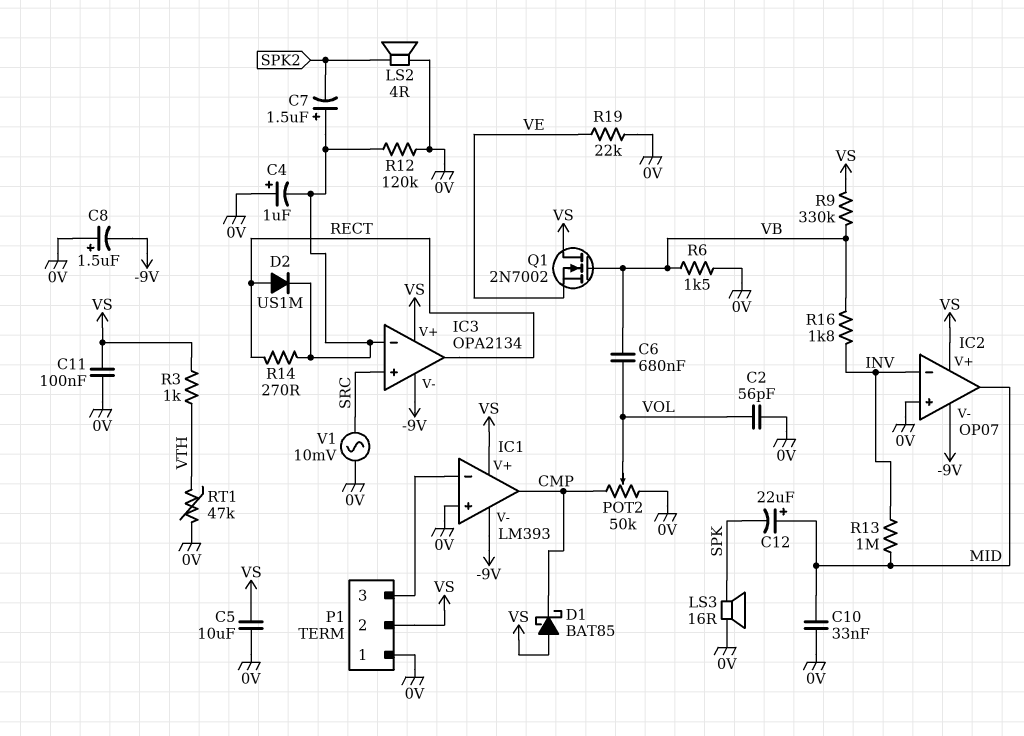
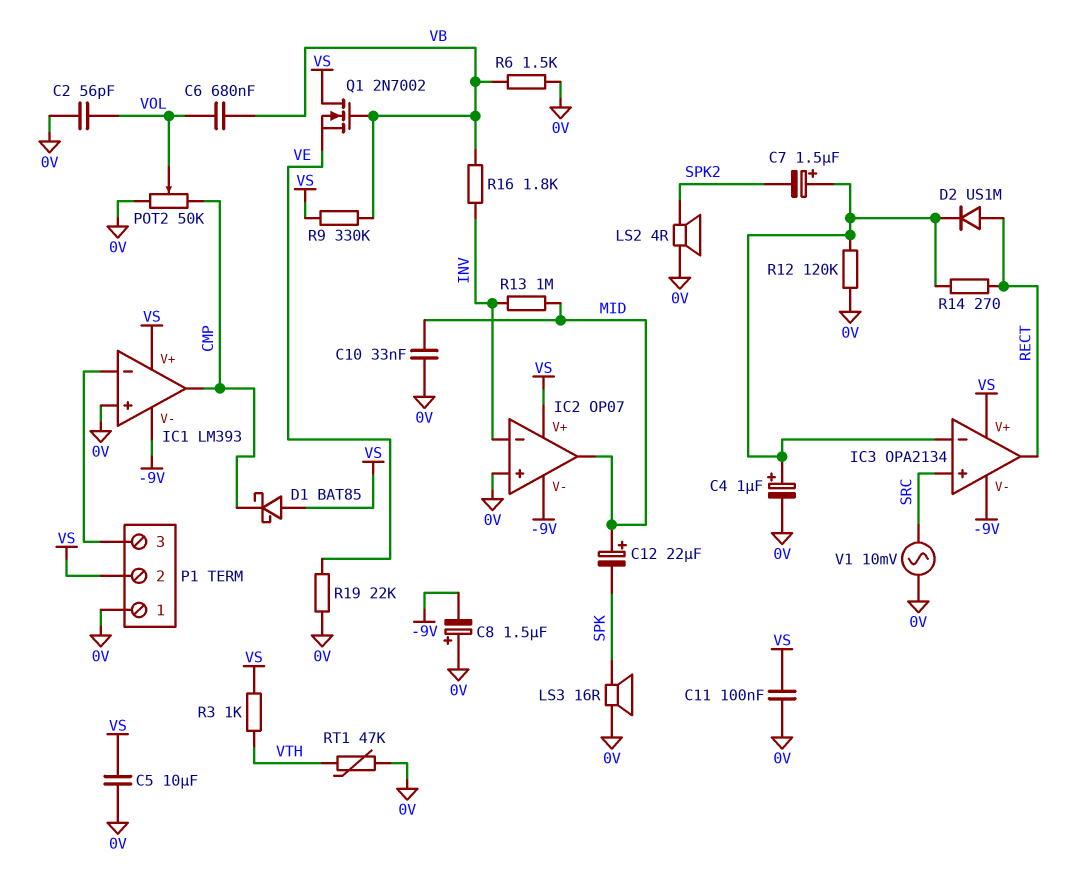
C4: 1uF (plus 0V, minus IC3/in-) -> 1uF (plus IC3/in-, minus 0V)

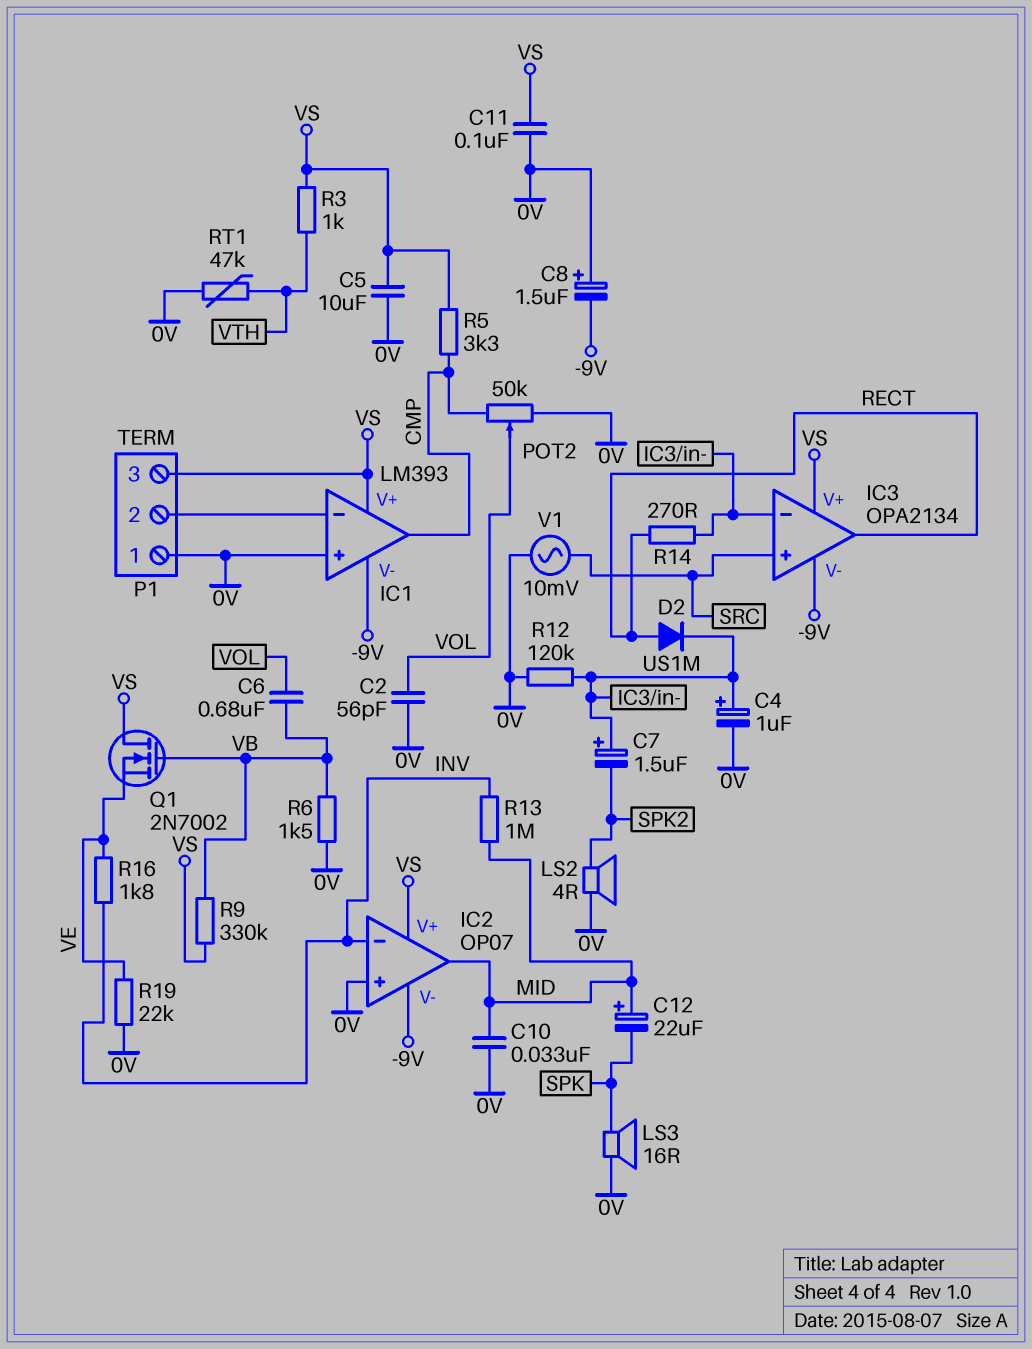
D1: schottky BAT85 (A VS, K CMP) -> none
P1 pin 2: VS -> IC1/in-
P1 pin 3: IC1/in- -> VS
R5: none -> 3.3k (CMP, VS)
R16: 1.8k (INV, VB) -> 1.8k (INV, VE)

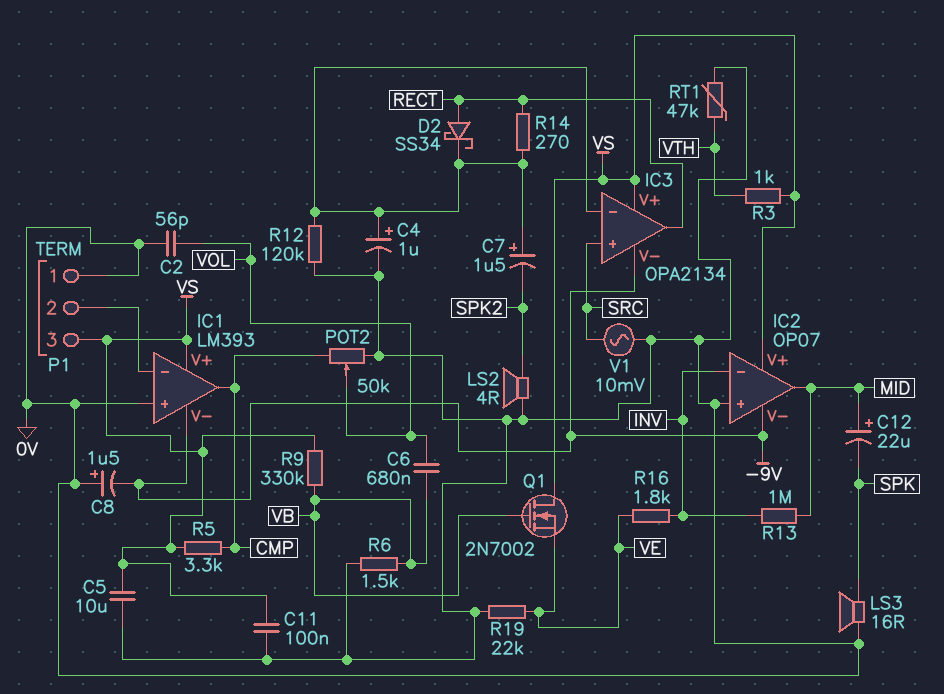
C10: 33nF (0V, MID) -> none
D2: diode US1M (A RECT, K IC3/in-) -> schottky SS34 (A RECT, K IC3/in-)

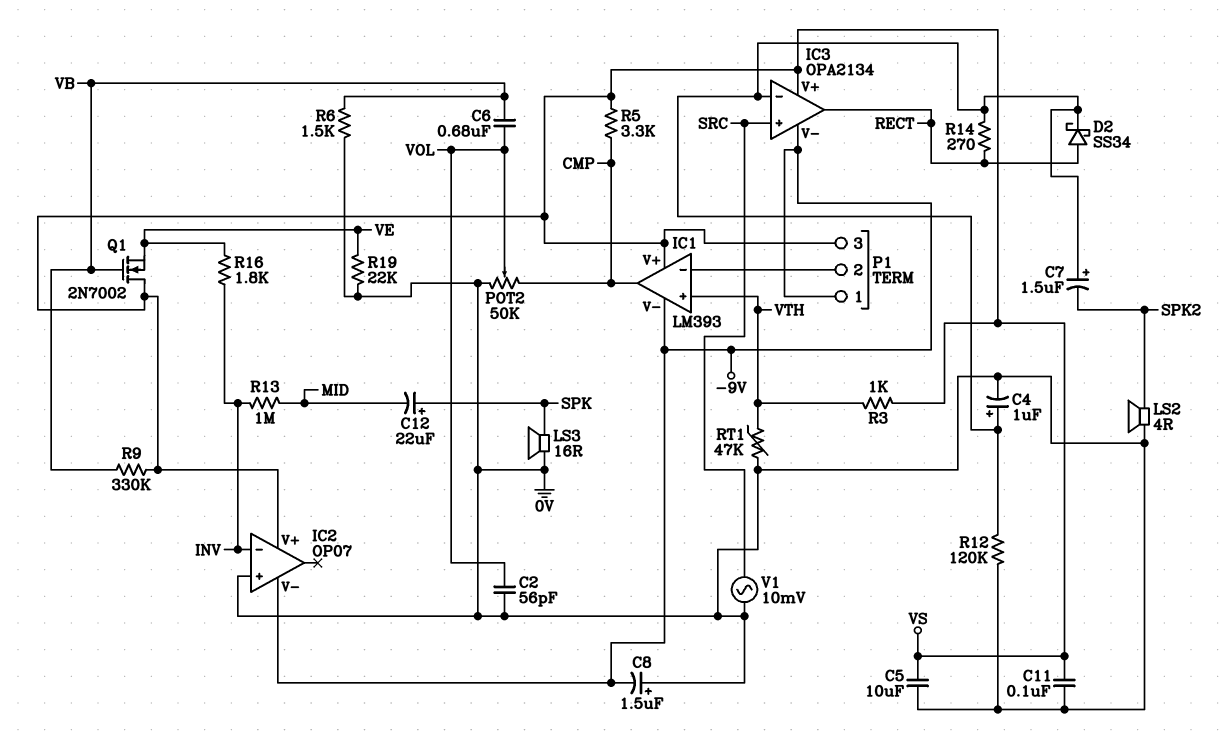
C12: 22uF (plus MID, minus SPK) -> 22uF (plus SPK, minus MID)
IC1 pin in+: 0V -> VTH
IC2 pin out: MID -> none
P1 pin 1: 0V -> -9V

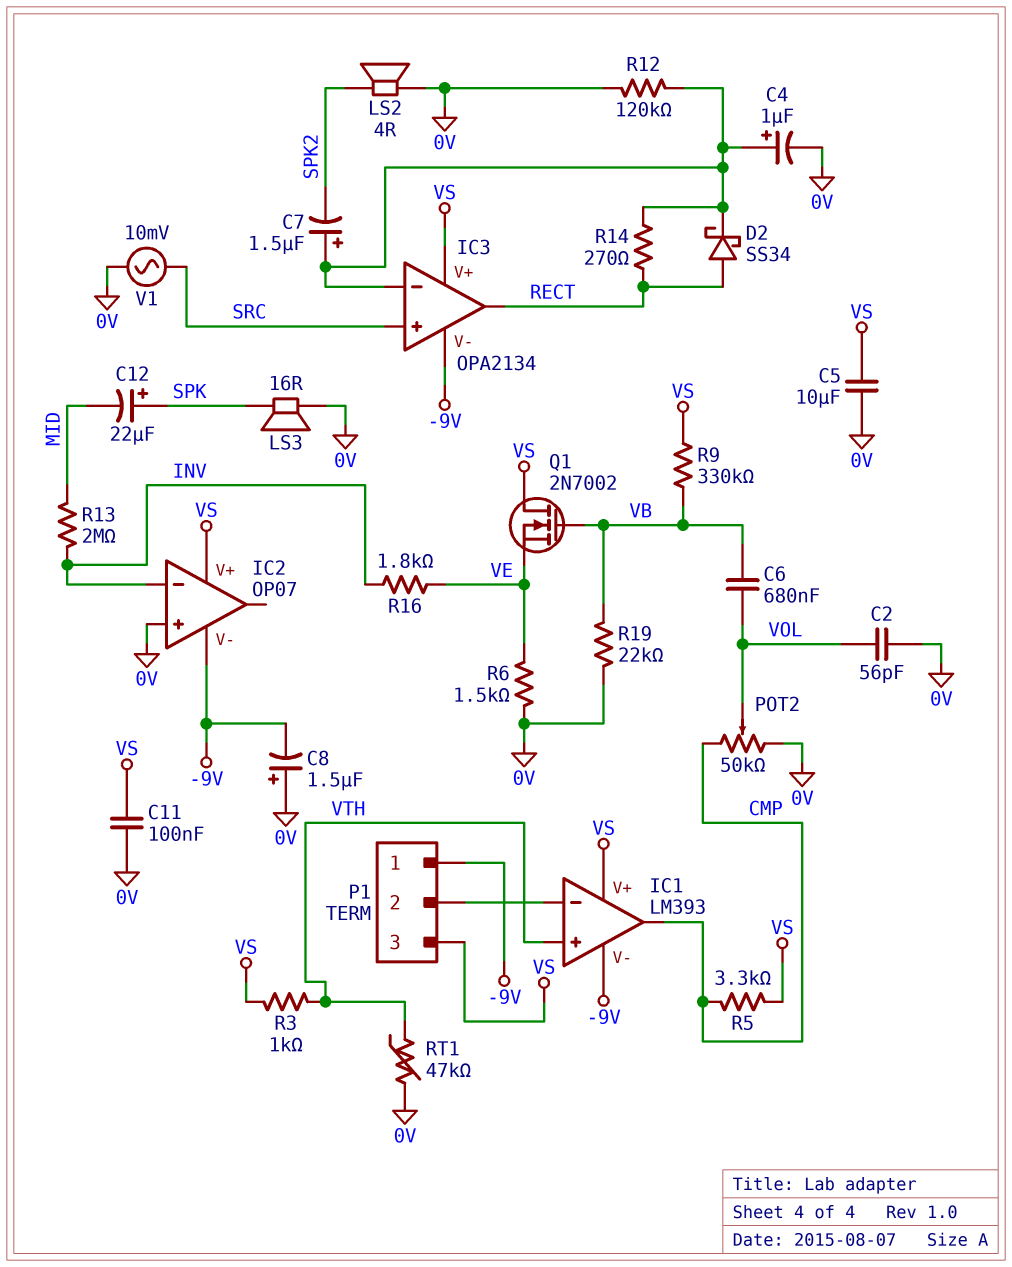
R6: 1.5k (0V, VB) -> 1.5k (0V, VE)
R13: 1M (INV, MID) -> 2M (INV, MID)
R19: 22k (0V, VE) -> 22k (0V, VB)

